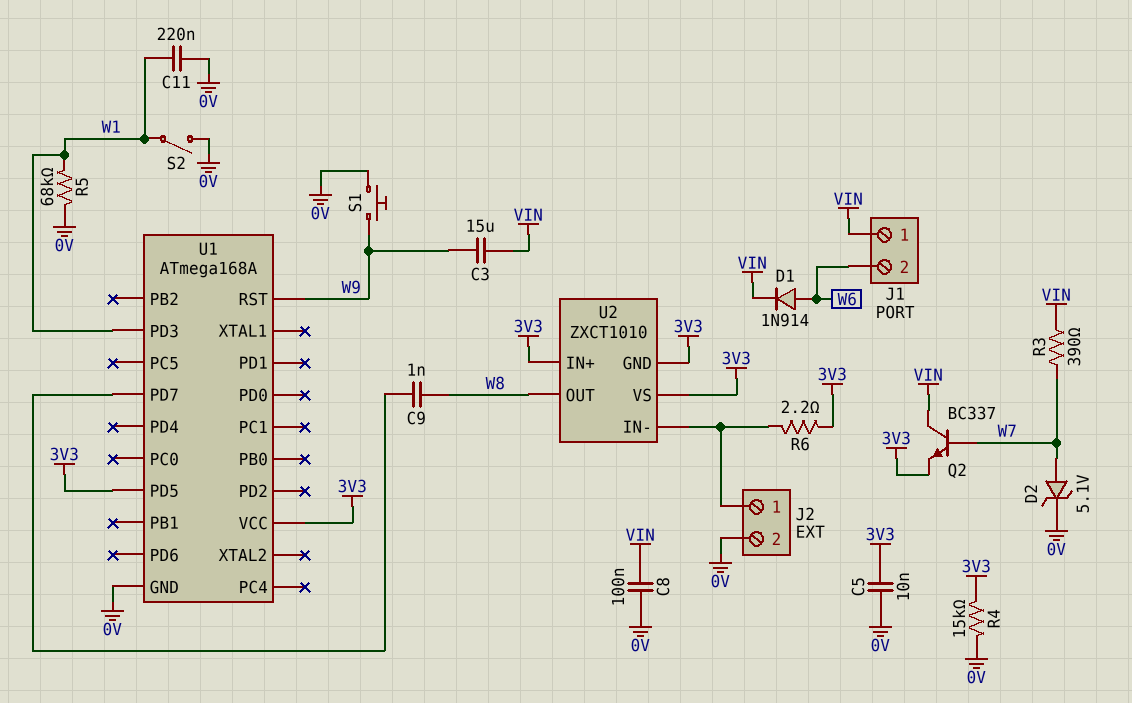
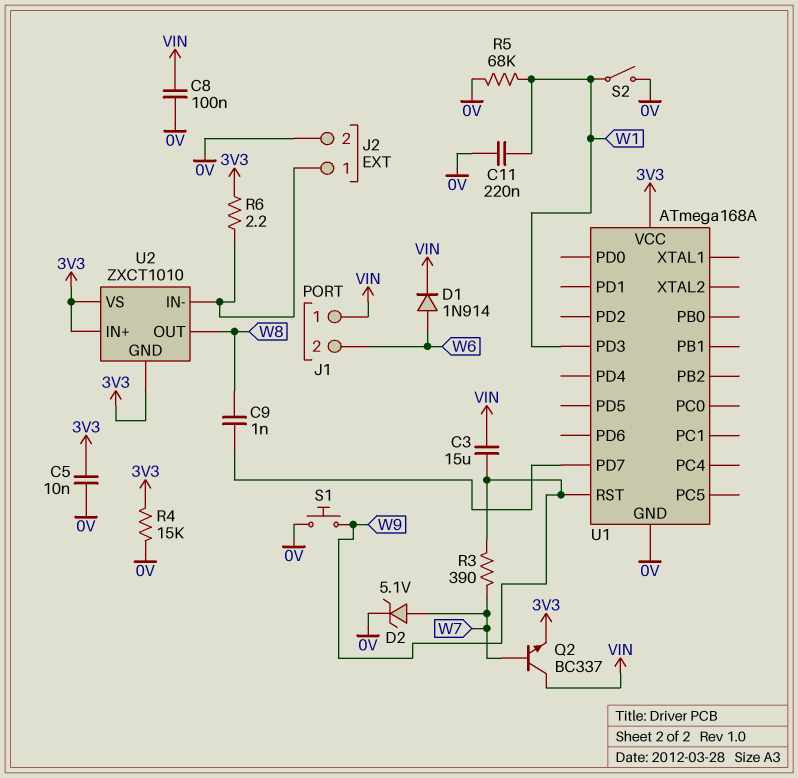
R3: 390 (VIN, W7) -> 390 (W7, W9)
U1 pin PD5: 3V3 -> none

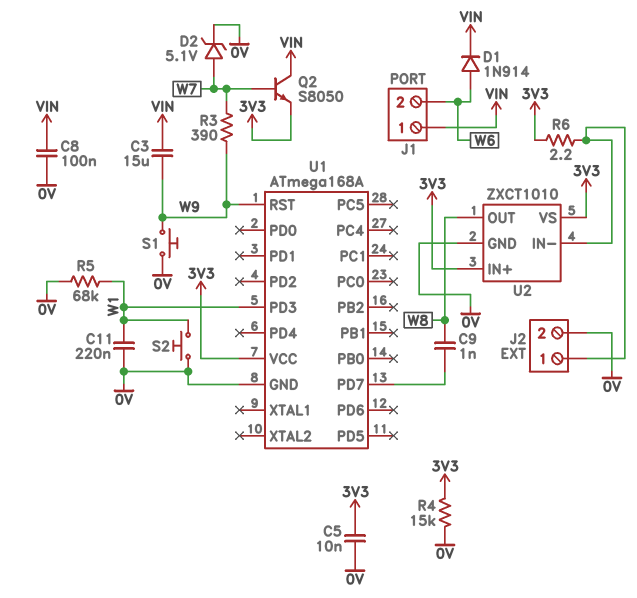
Q2: NPN BC337 (B W7, C VIN, E 3V3) -> NPN S8050 (B W7, C VIN, E 3V3)
S2: switch (0V, W1) -> button (0V, W1)
U2 pin GND: 3V3 -> 0V

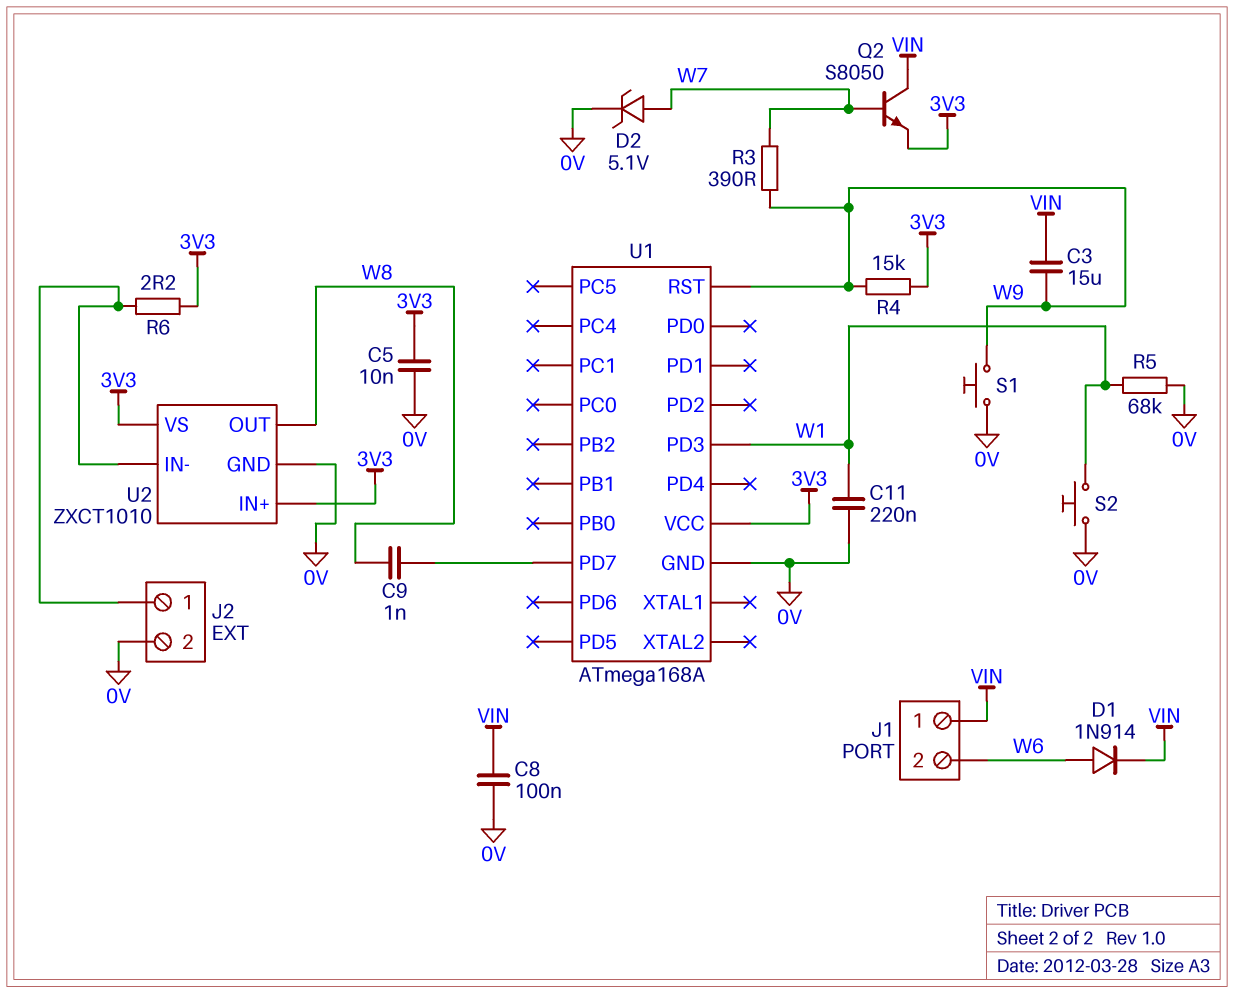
R4: 15k (0V, 3V3) -> 15k (3V3, W9)

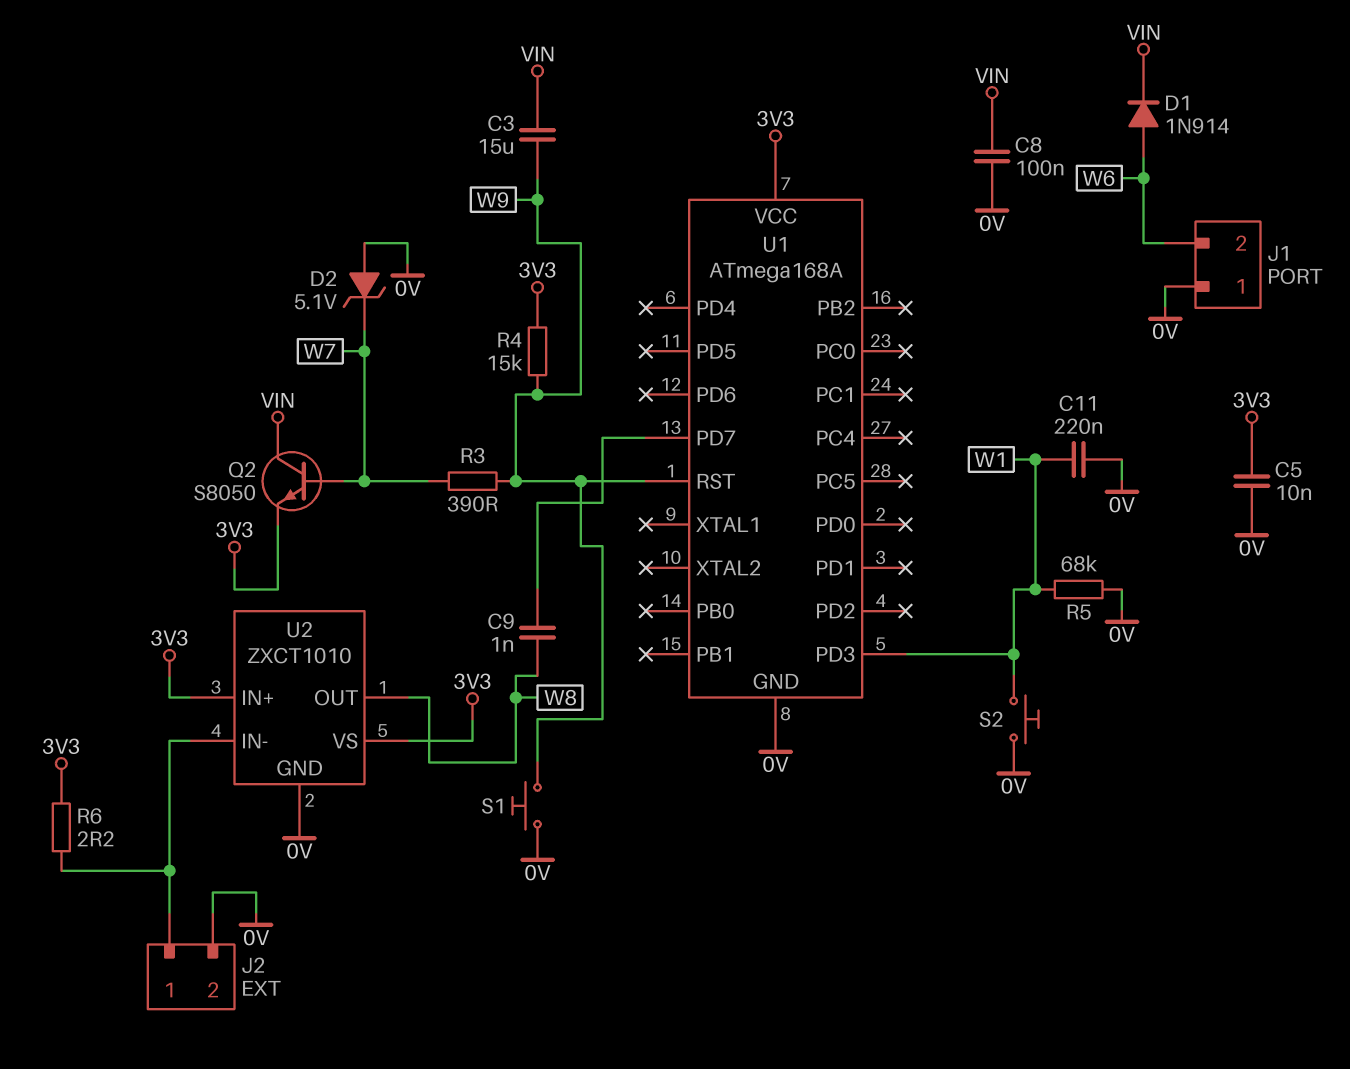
D2: zener 5.1V (A W7, K 0V) -> zener 5.1V (A 0V, K W7)
J1 pin 1: VIN -> 0V

